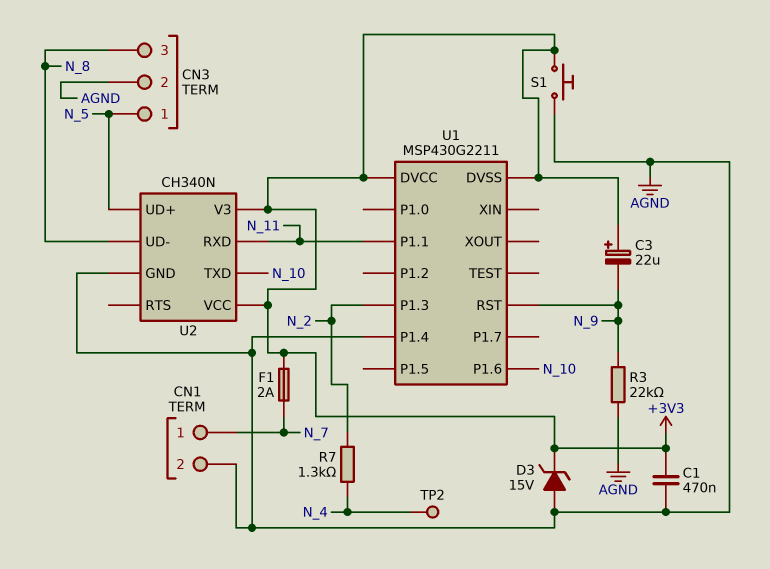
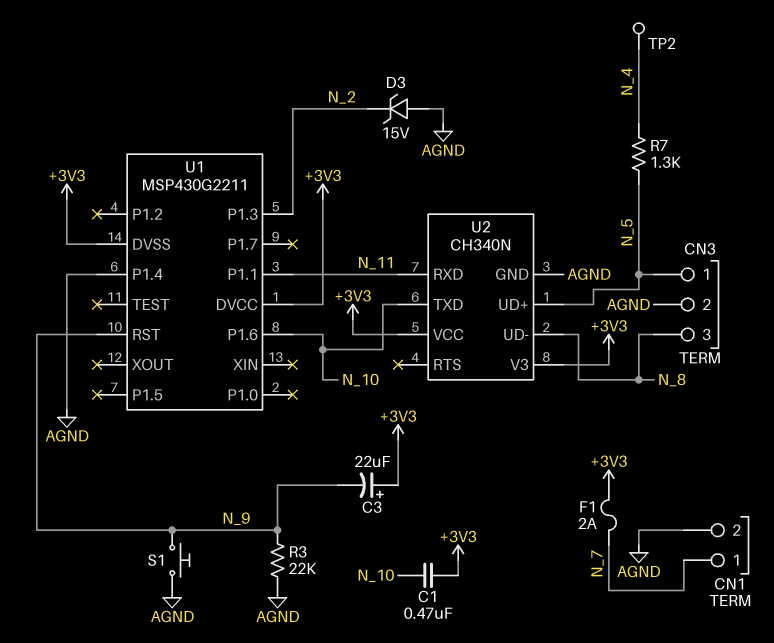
C1: 470nF (+3V3, AGND) -> 470nF (+3V3, N_10)
D3: zener 15V (A AGND, K +3V3) -> zener 15V (A AGND, K N_2)
R7: 1.3k (N_2, N_4) -> 1.3k (N_4, N_5)
S1: button (+3V3, AGND) -> button (AGND, N_9)

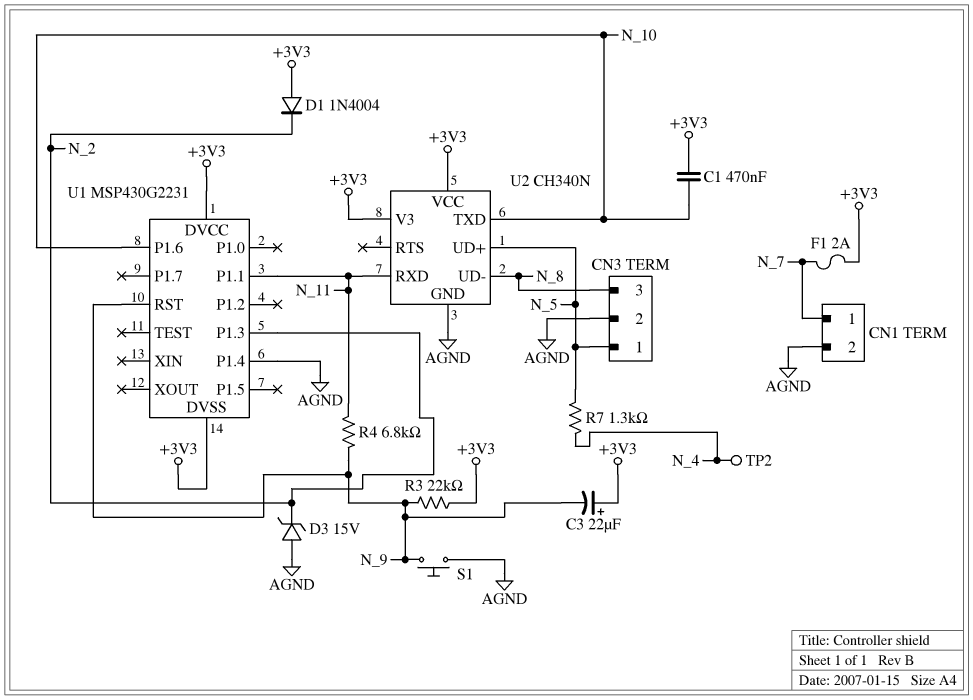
D1: none -> diode 1N4004 (A +3V3, K N_2)
R3: 22k (AGND, N_9) -> 22k (+3V3, N_9)
R4: none -> 6.8k (N_9, N_11)
U1: MSP430G2211 -> MSP430G2231

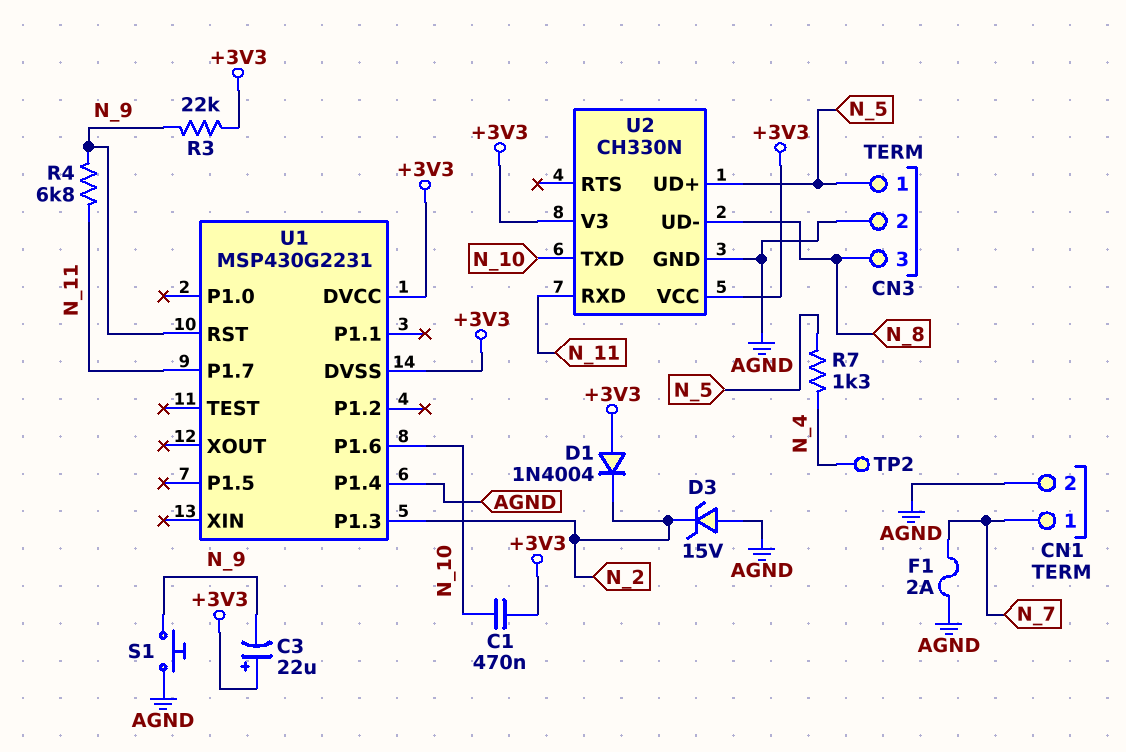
F1: 2A (+3V3, N_7) -> 2A (AGND, N_7)
U1 pin P1.1: N_11 -> none
U1 pin P1.7: none -> N_11
U2: CH340N -> CH330N

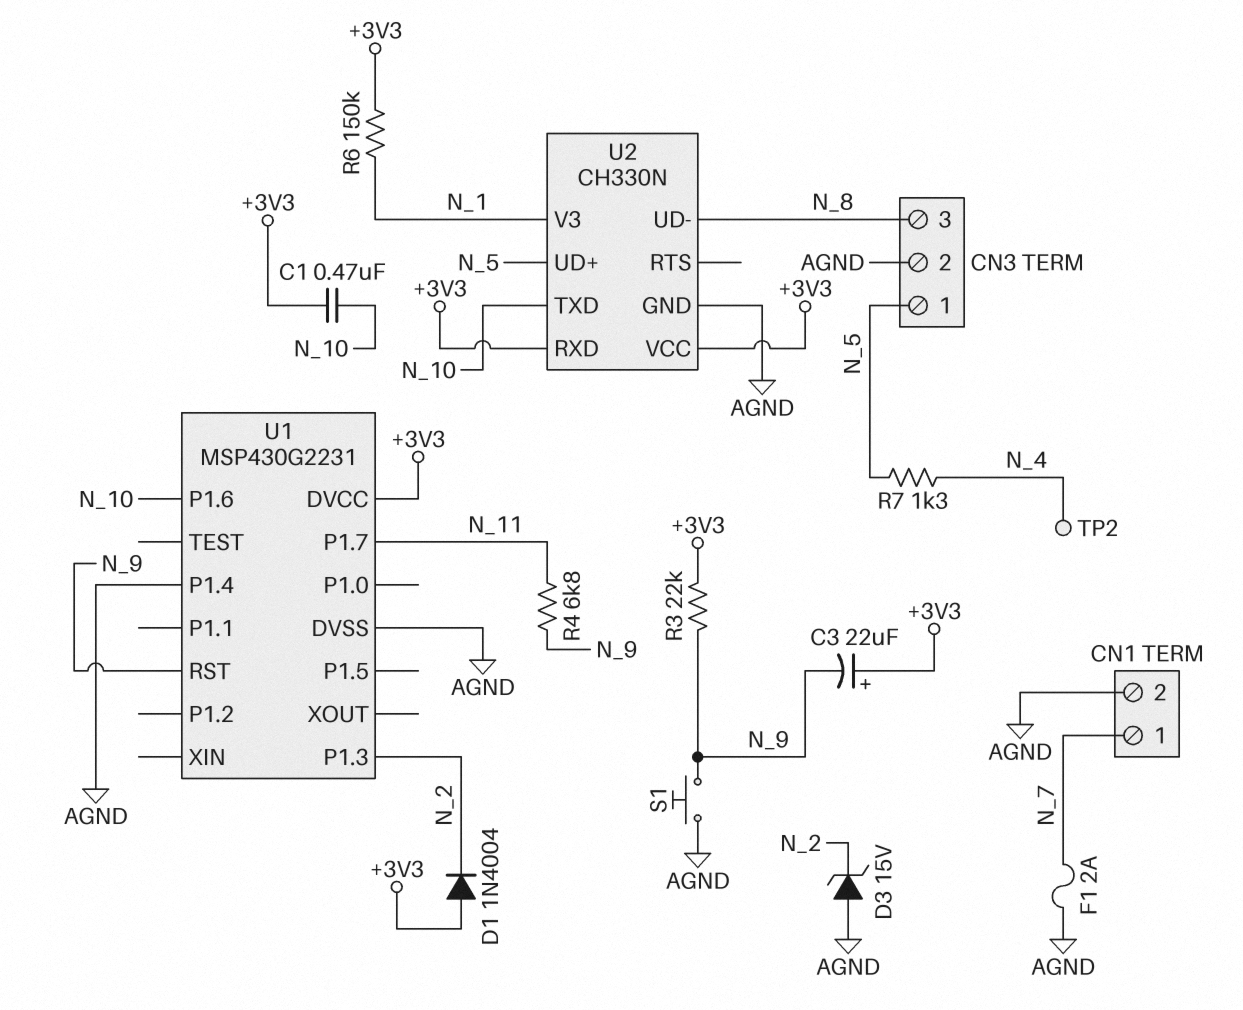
R6: none -> 150k (+3V3, N_1)
U1 pin DVSS: +3V3 -> AGND
U2 pin RXD: N_11 -> +3V3
U2 pin V3: +3V3 -> N_1

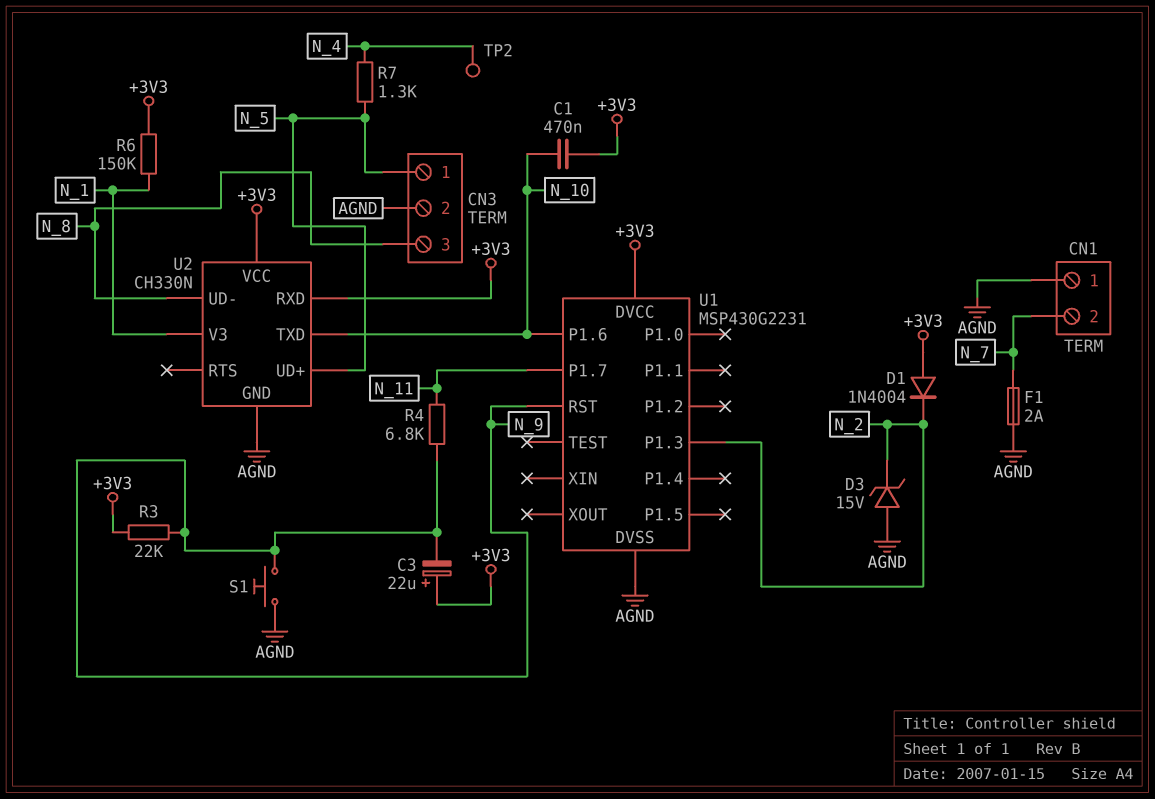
CN1 pin 1: N_7 -> AGND
CN1 pin 2: AGND -> N_7
U1 pin P1.4: AGND -> none

